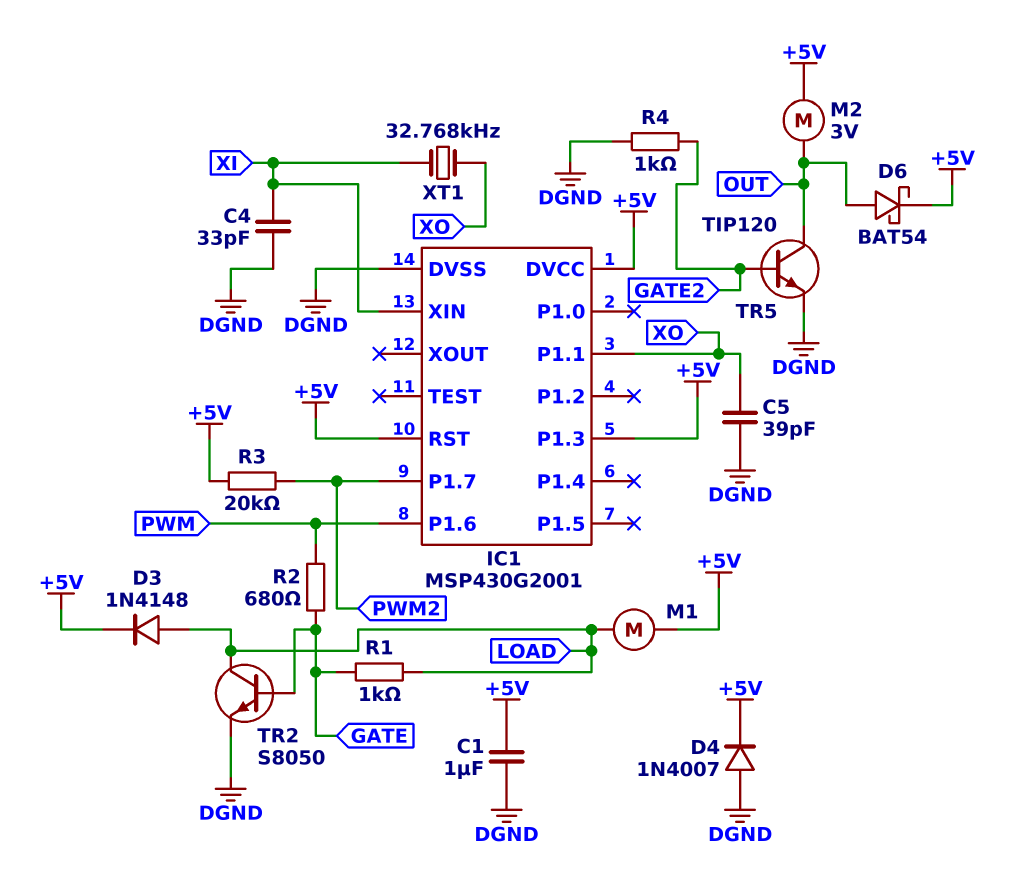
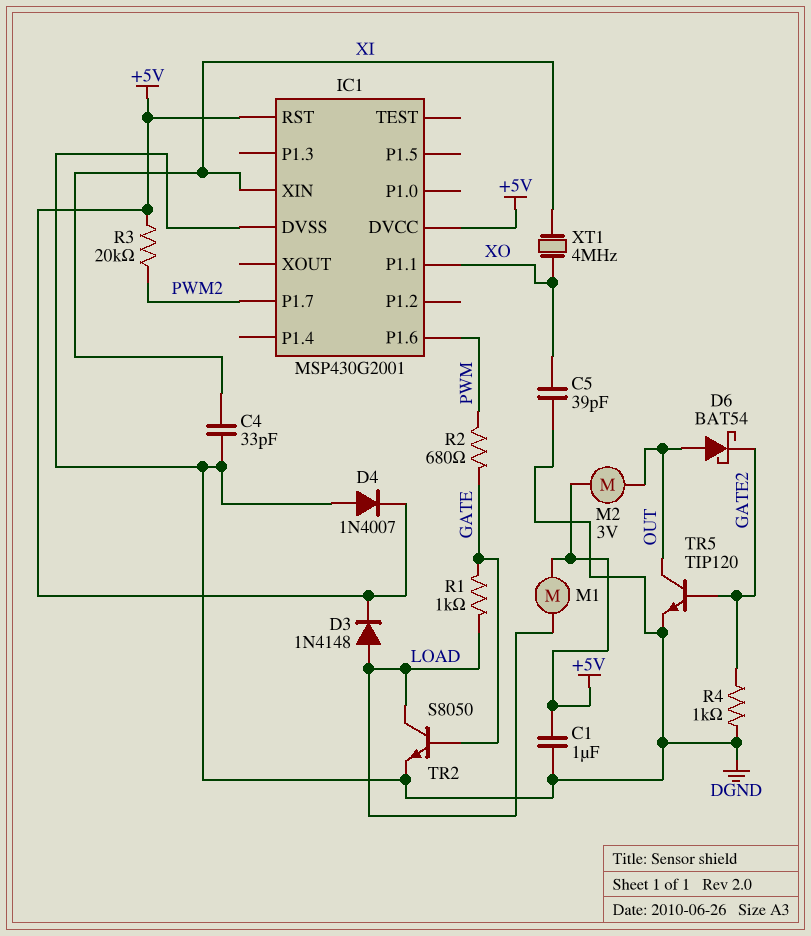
D6: schottky BAT54 (A OUT, K +5V) -> schottky BAT54 (A OUT, K GATE2)
IC1 pin P1.3: +5V -> none
XT1: 32.768kHz (XI, XO) -> 4MHz (XI, XO)

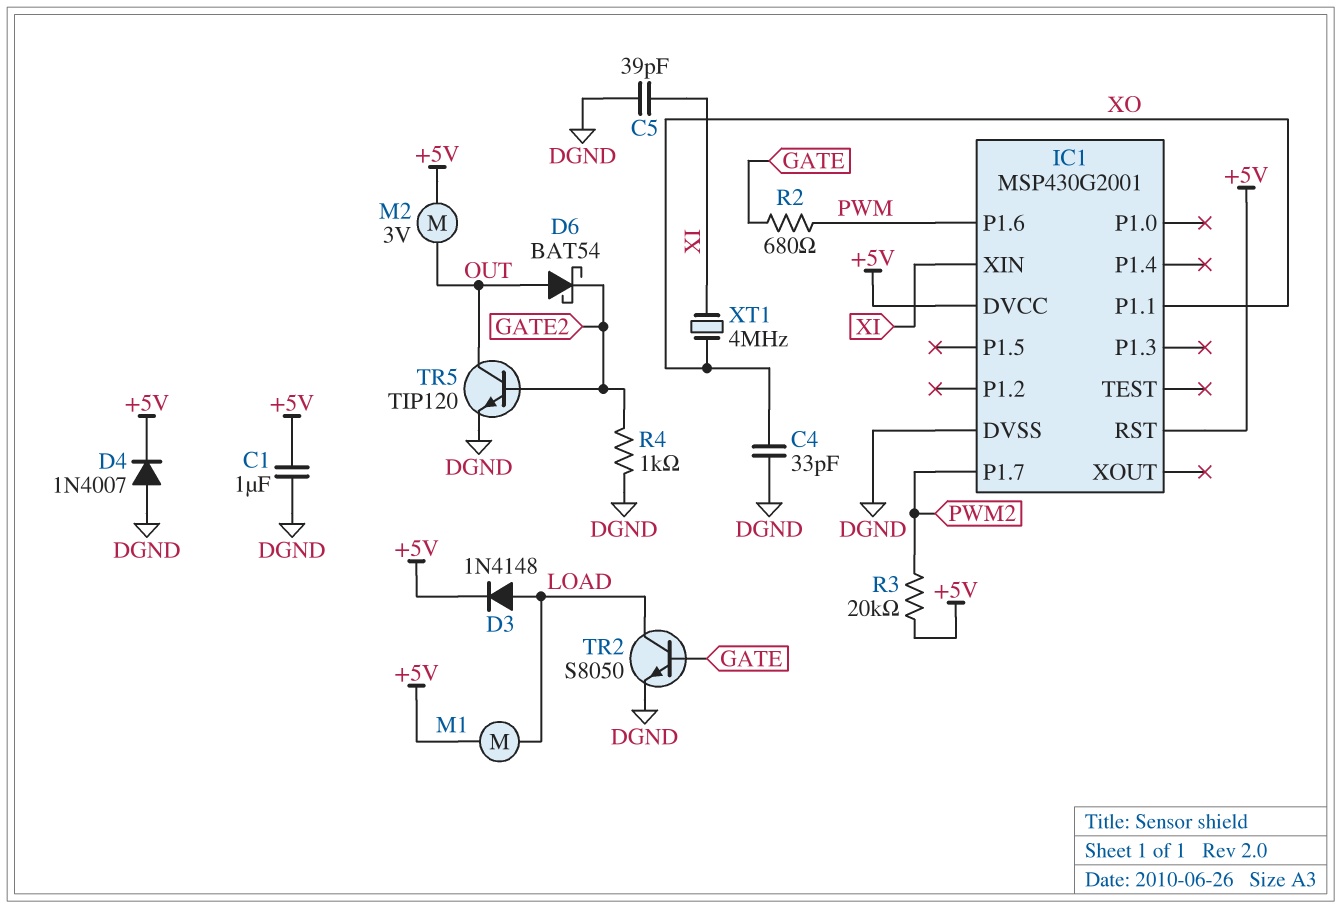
C4: 33pF (DGND, XI) -> 33pF (DGND, XO)
C5: 39pF (DGND, XO) -> 39pF (DGND, XI)
R1: 1k (GATE, LOAD) -> none

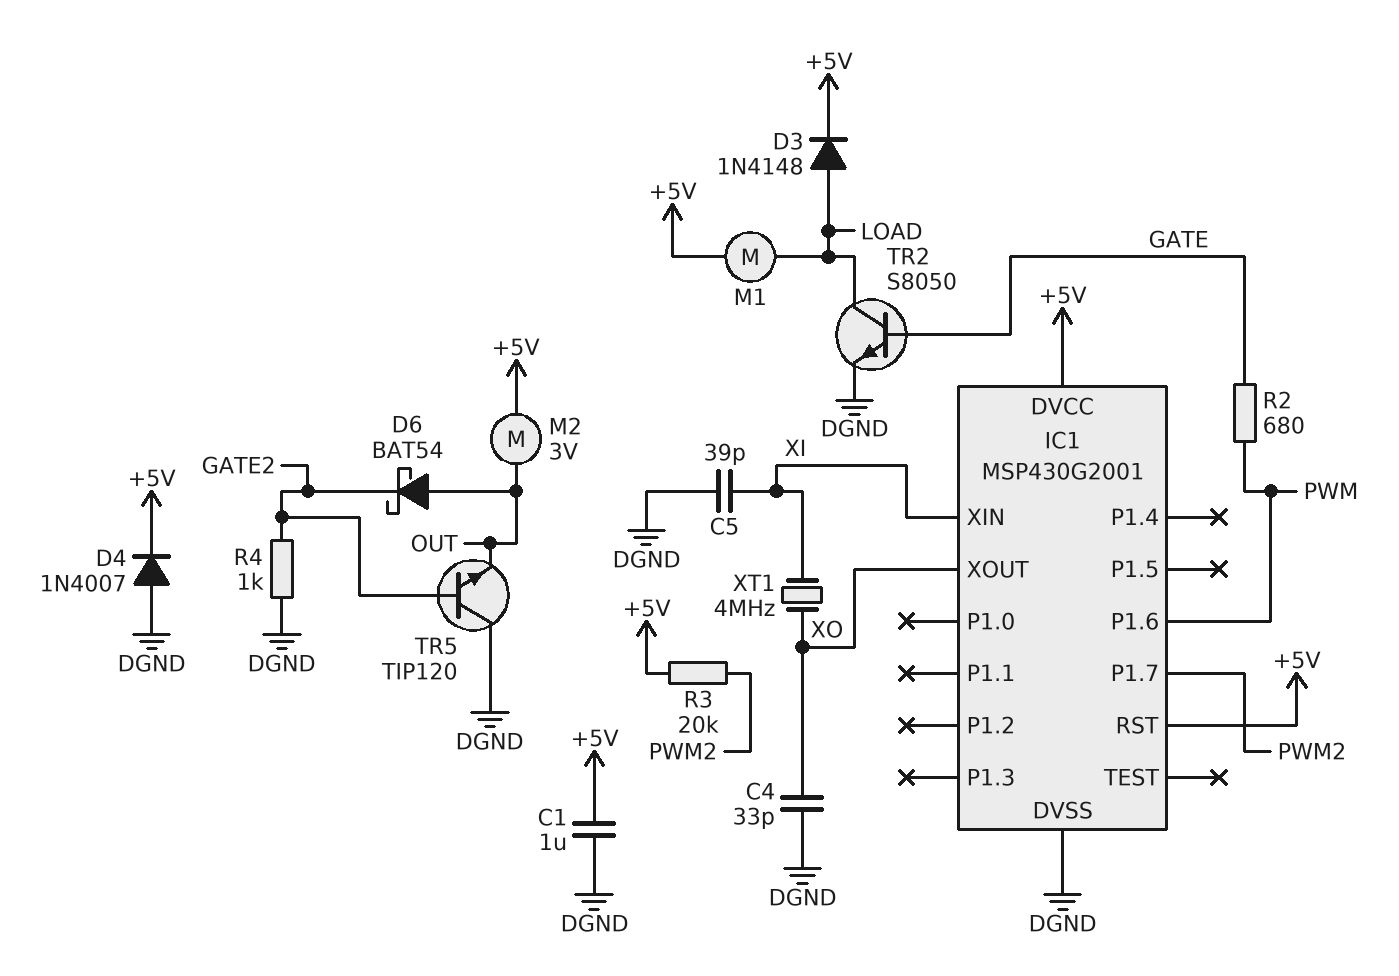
IC1 pin P1.1: XO -> none
IC1 pin XOUT: none -> XO
TR5: NPN TIP120 (B GATE2, C OUT, E DGND) -> NPN TIP120 (B GATE2, C DGND, E OUT)

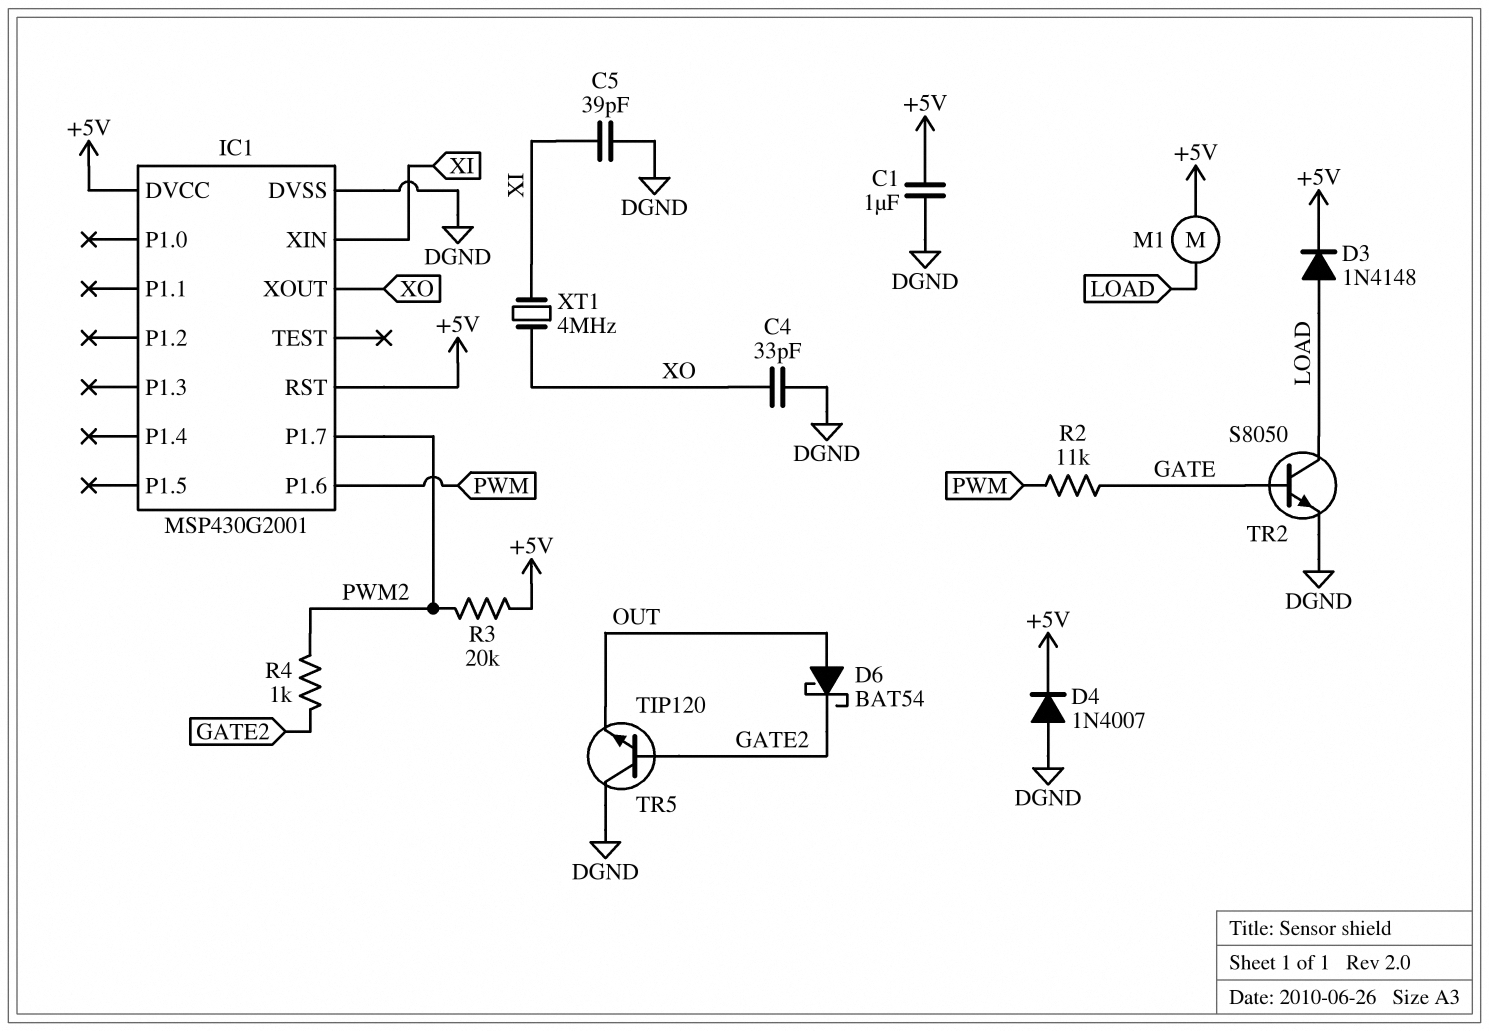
M2: motor 3V (+5V, OUT) -> none
R2: 680 (GATE, PWM) -> 11k (GATE, PWM)
R4: 1k (DGND, GATE2) -> 1k (GATE2, PWM2)

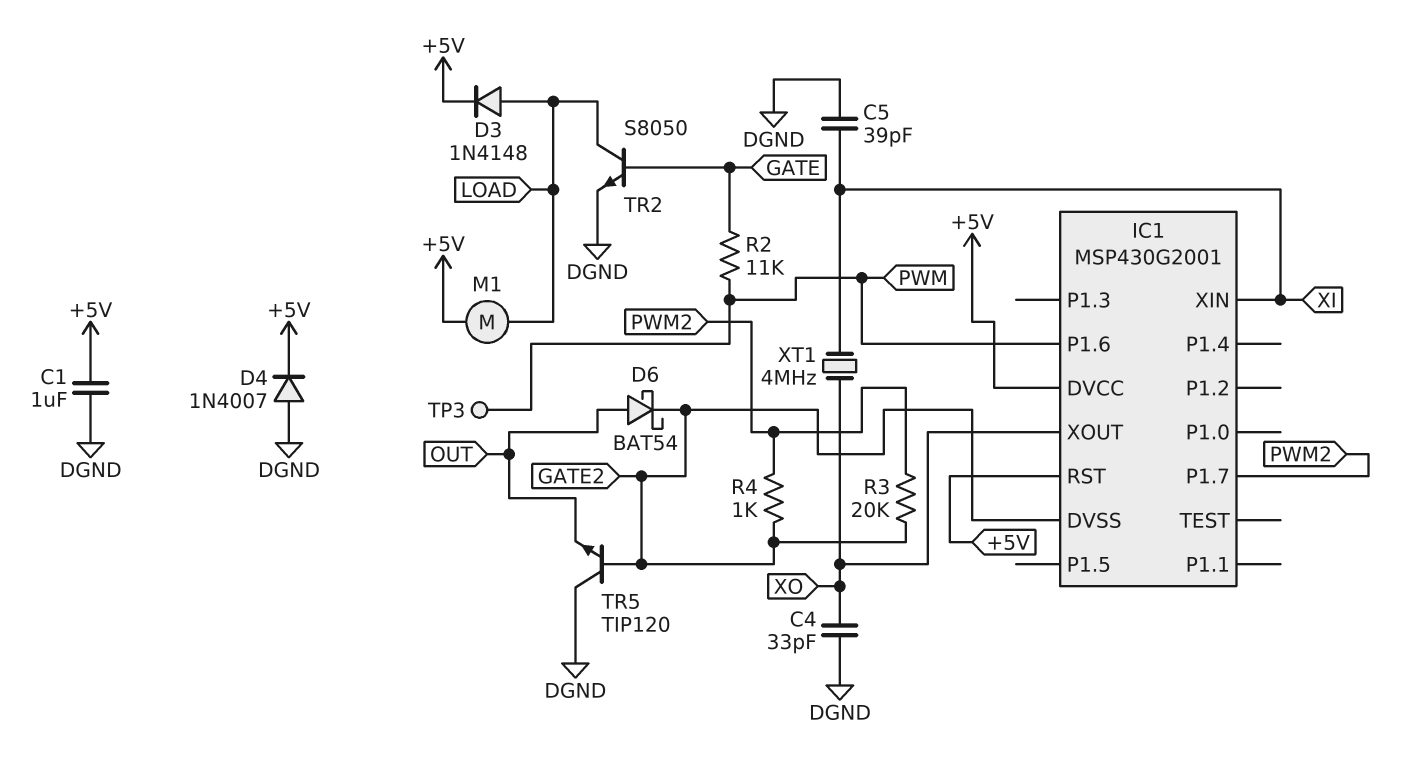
IC1 pin DVSS: DGND -> GATE2
R3: 20k (+5V, PWM2) -> 20k (GATE2, PWM2)
TP3: none -> test point (PWM)

